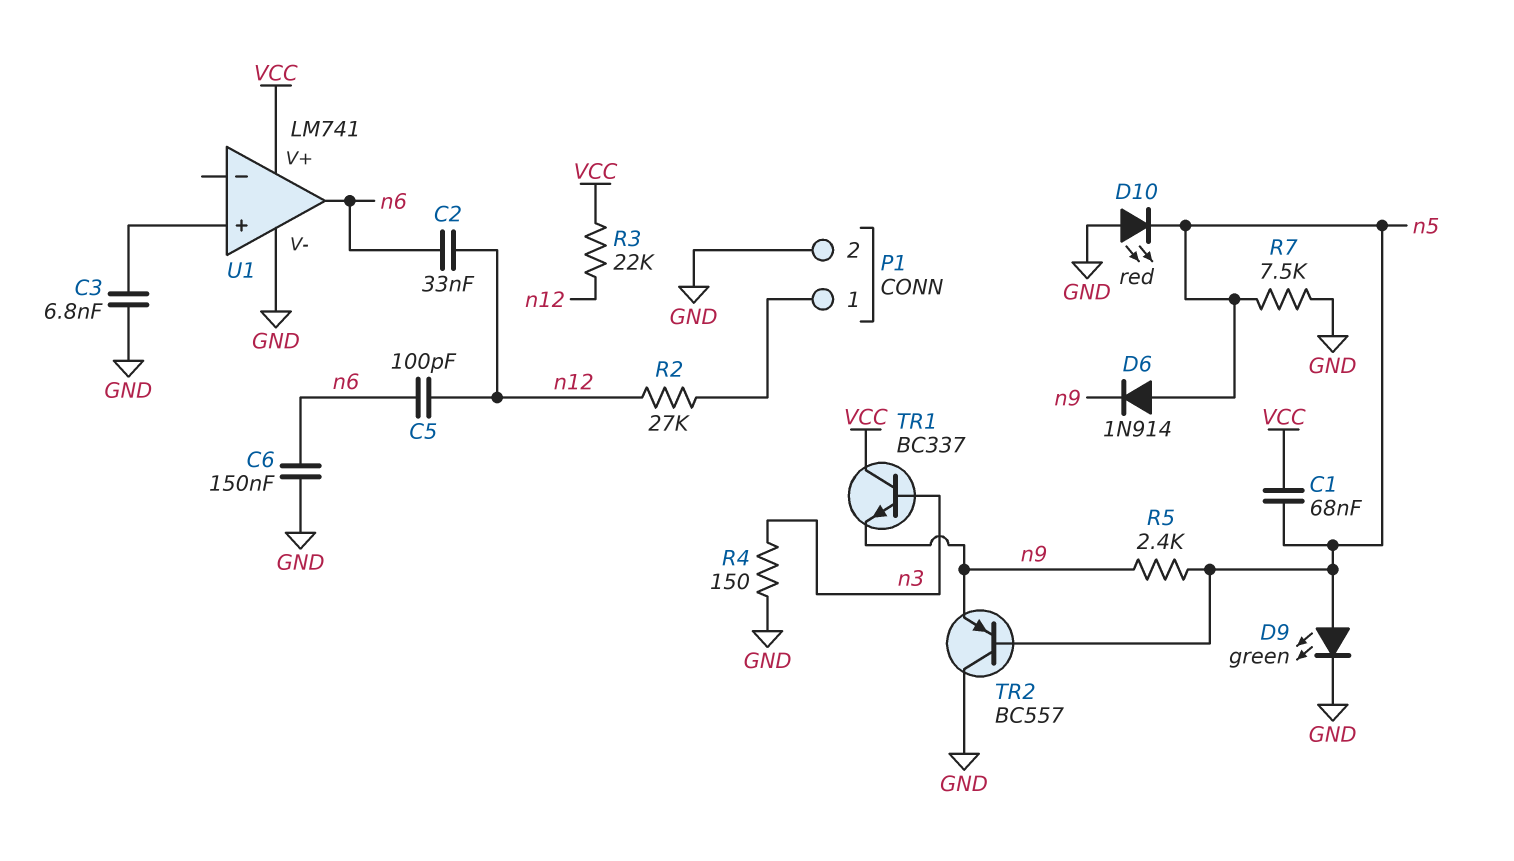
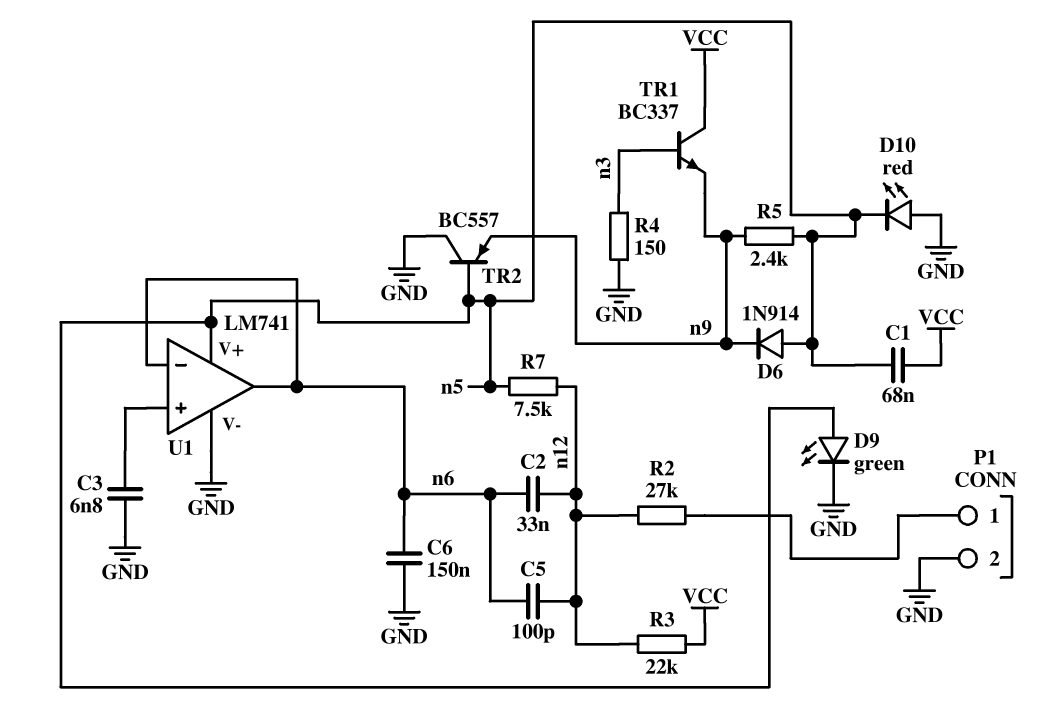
R7: 7.5k (GND, n5) -> 7.5k (n5, n12)
U1 pin V+: VCC -> n5
U1 pin in-: none -> n6

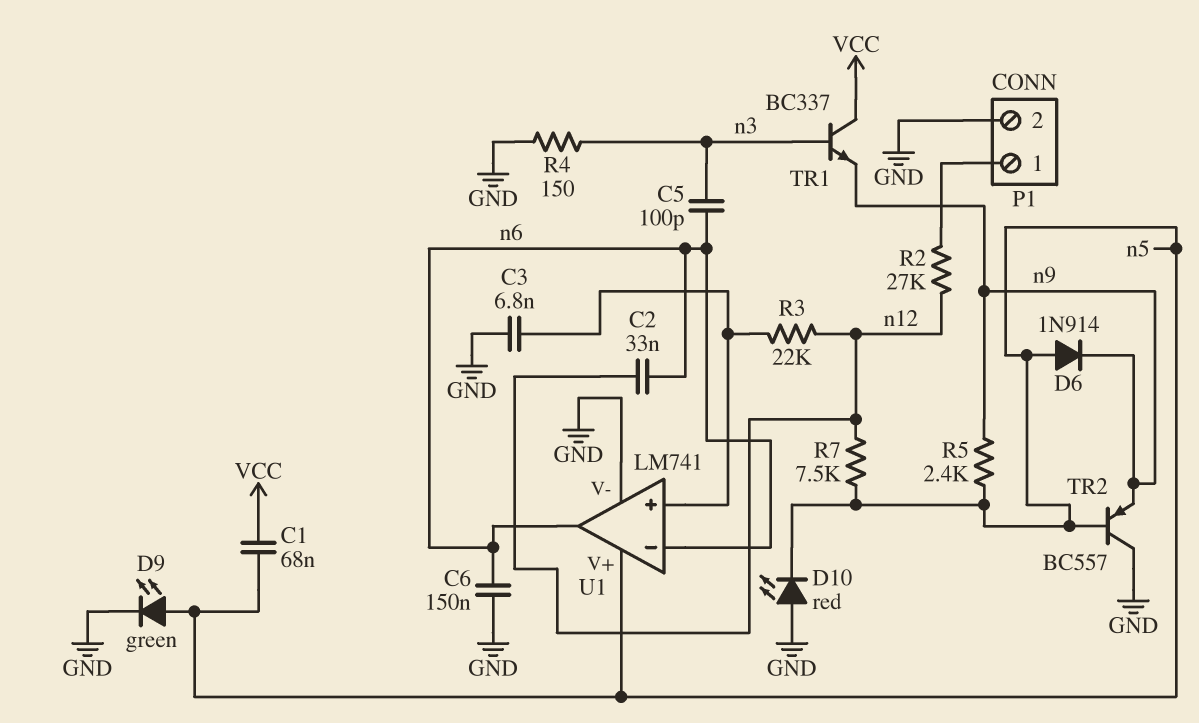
C5: 100pF (n6, n12) -> 100pF (n3, n6)
R3: 22k (VCC, n12) -> 22k (U1/in+, n12)

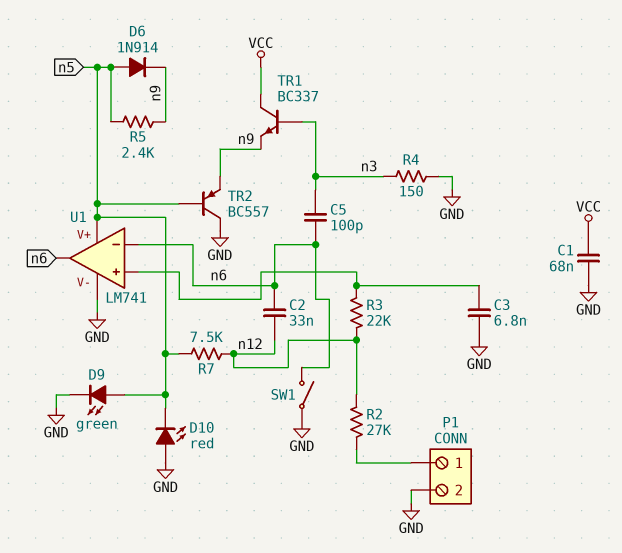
C1: 68nF (VCC, n5) -> 68nF (GND, VCC)
C6: 150nF (GND, n6) -> none
SW1: none -> switch (GND, n6)

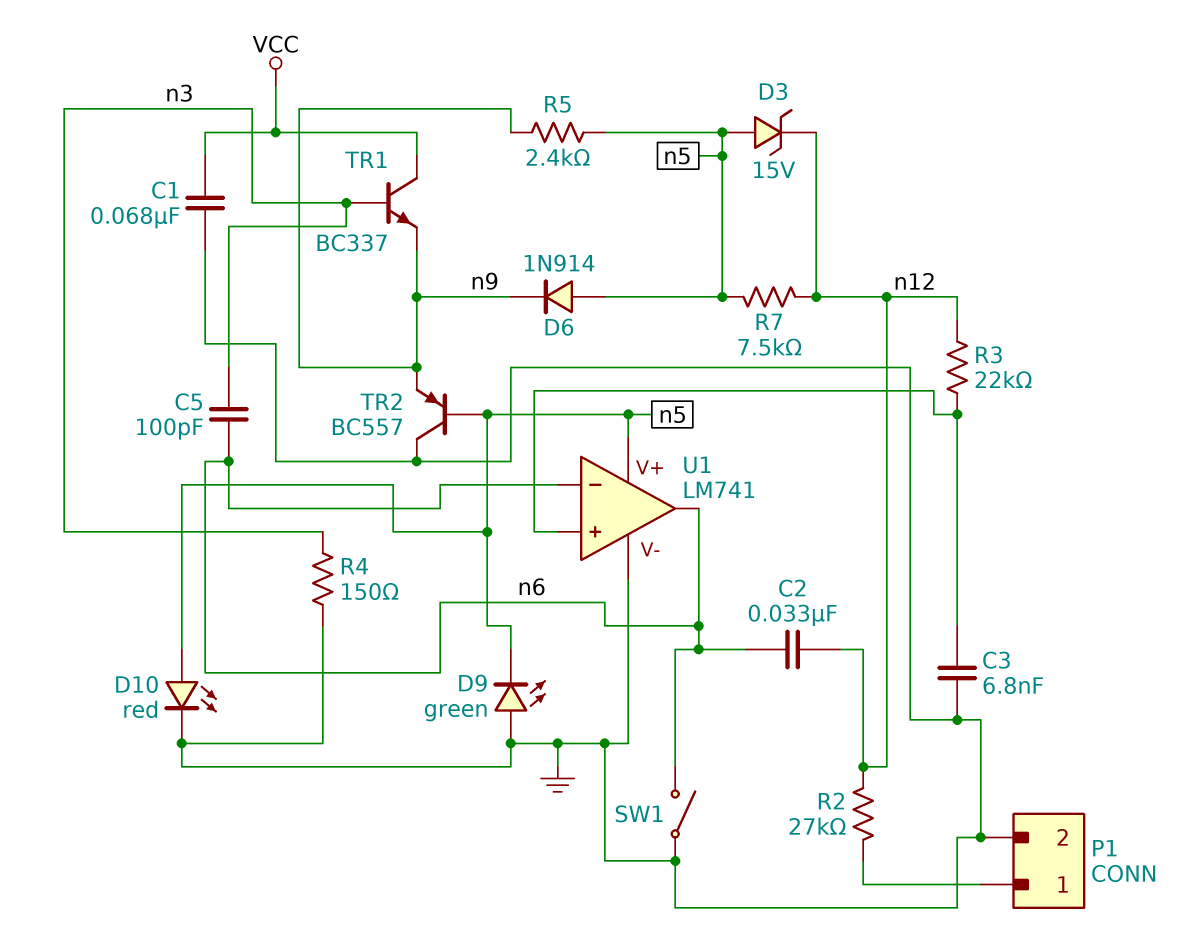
D3: none -> zener 15V (A n5, K n12)
D9: LED green (A n5, K GND) -> LED green (A GND, K n5)
D10: LED red (A GND, K n5) -> LED red (A n5, K GND)

